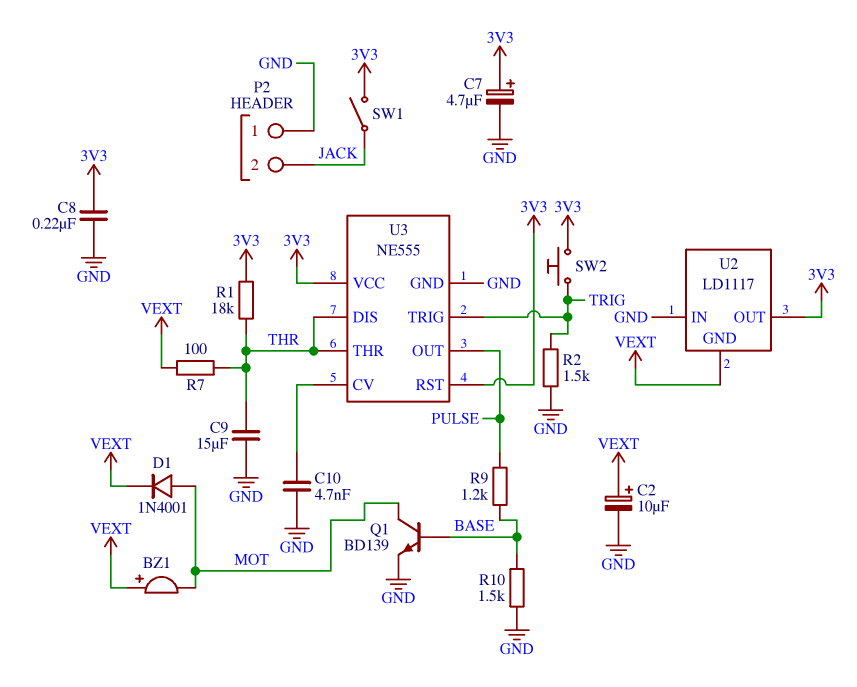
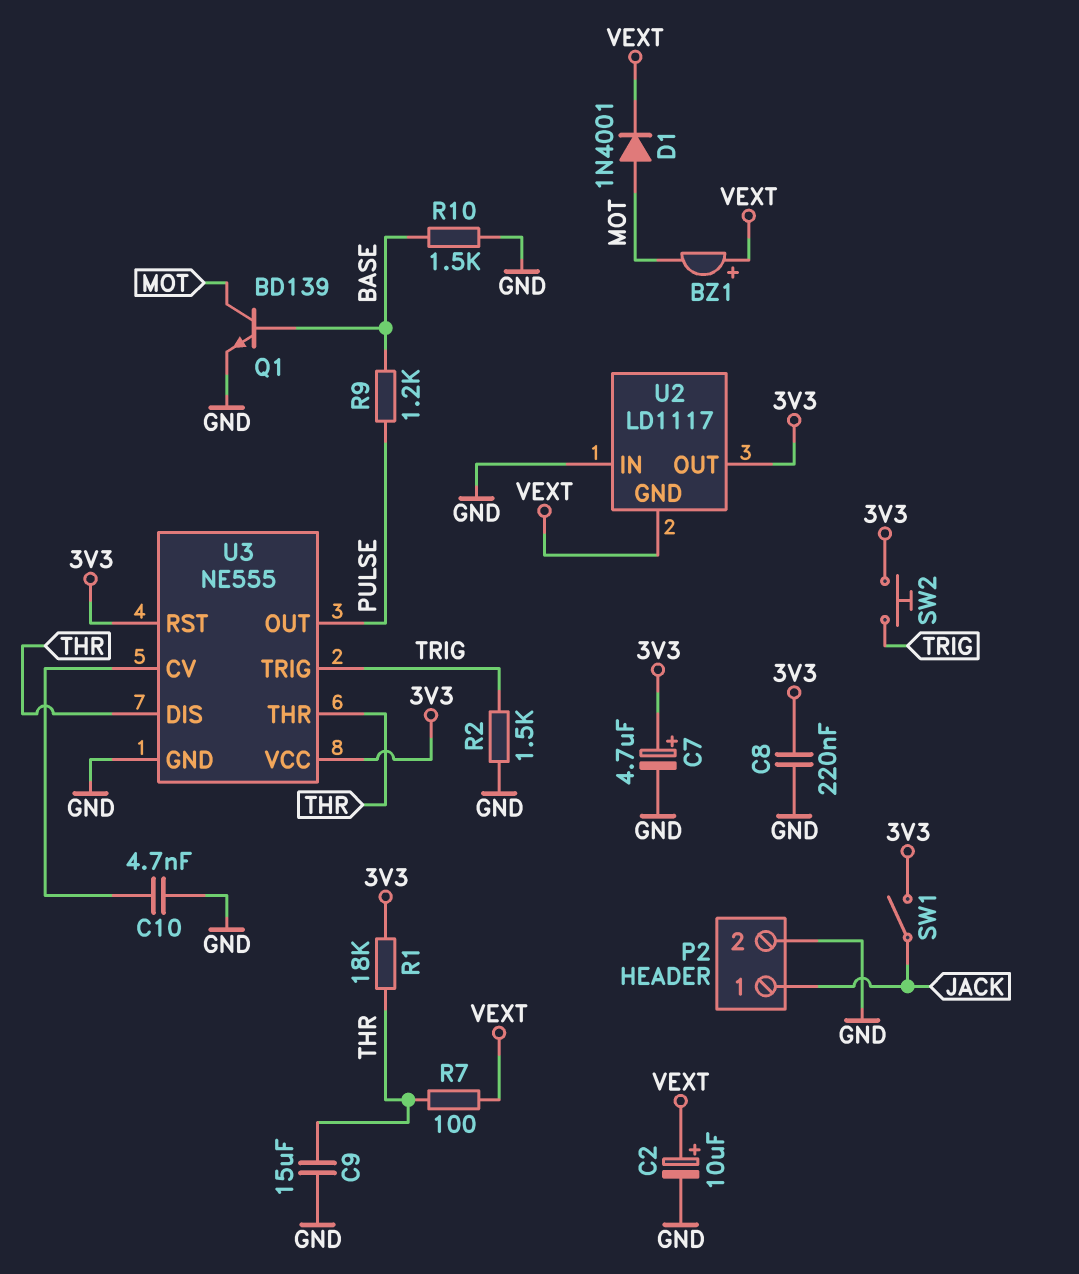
P2 pin 1: GND -> JACK
P2 pin 2: JACK -> GND

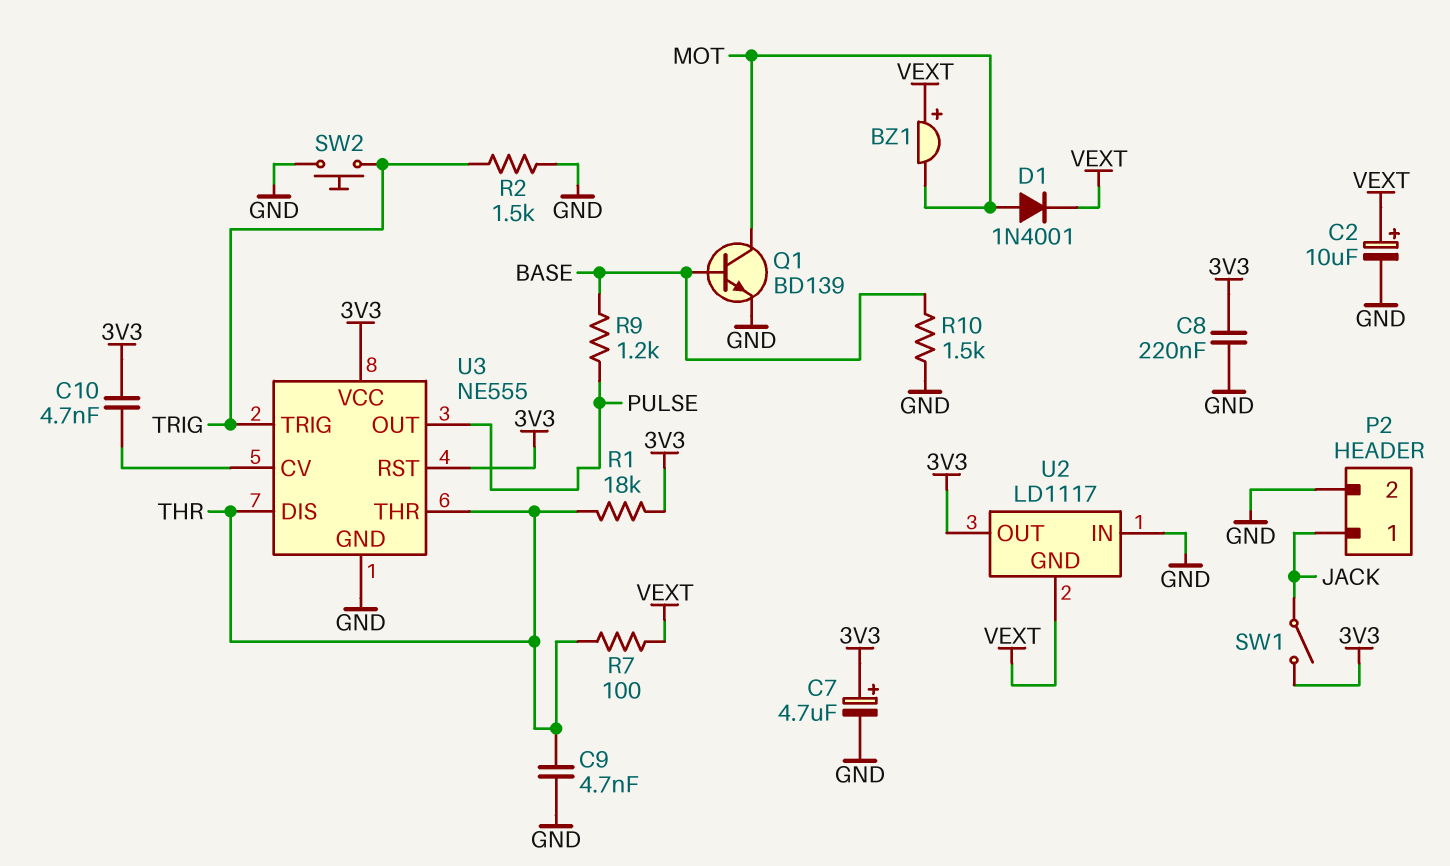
C9: 15uF (GND, THR) -> 4.7nF (GND, THR)
C10: 4.7nF (GND, U3/CV) -> 4.7nF (3V3, U3/CV)
SW2: button (3V3, TRIG) -> button (GND, TRIG)

